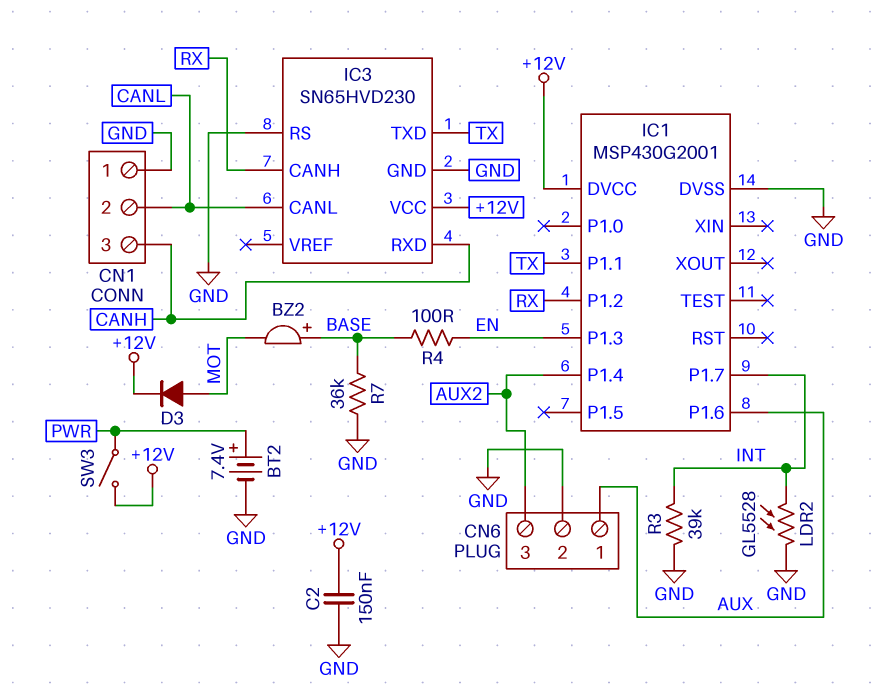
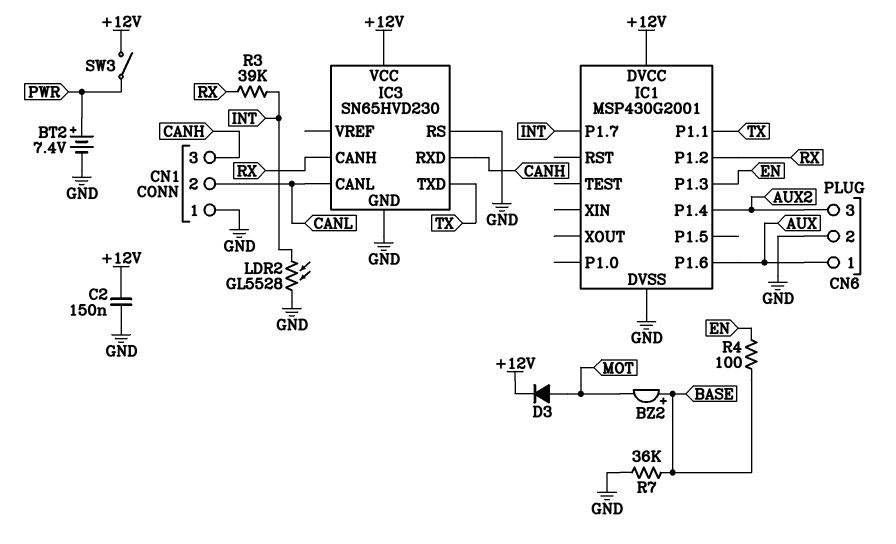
R3: 39k (GND, INT) -> 39k (INT, RX)

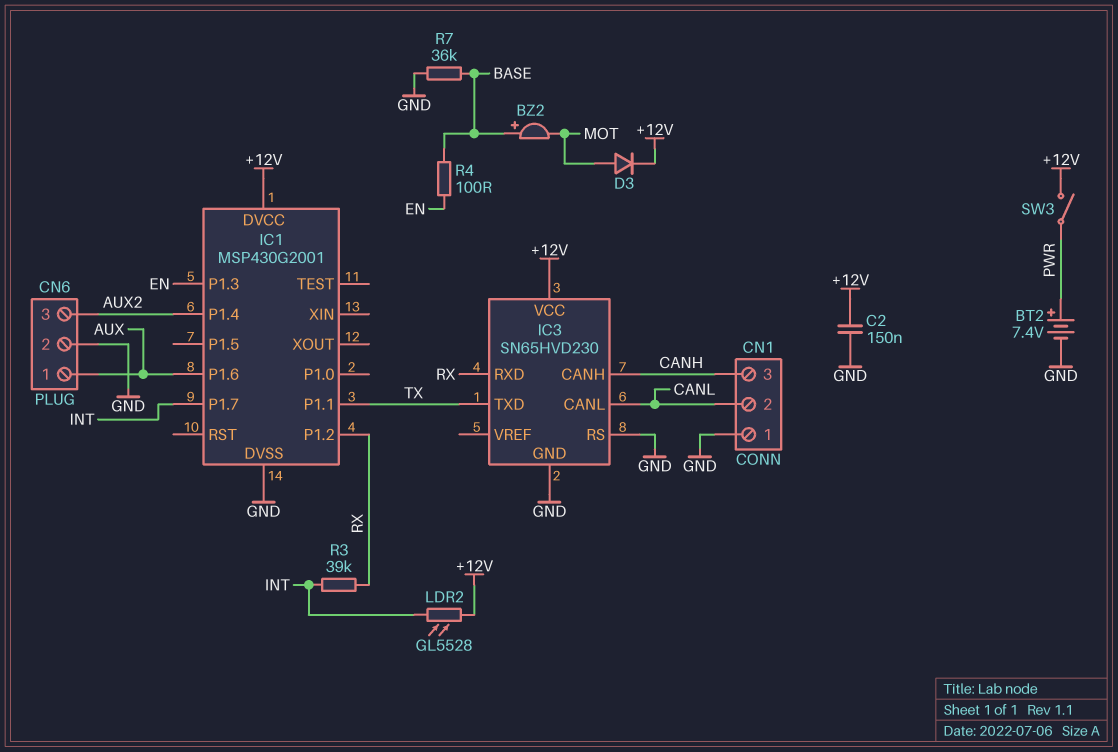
IC3 pin CANH: RX -> CANH
IC3 pin RXD: CANH -> RX
LDR2: GL5528 (GND, INT) -> GL5528 (+12V, INT)

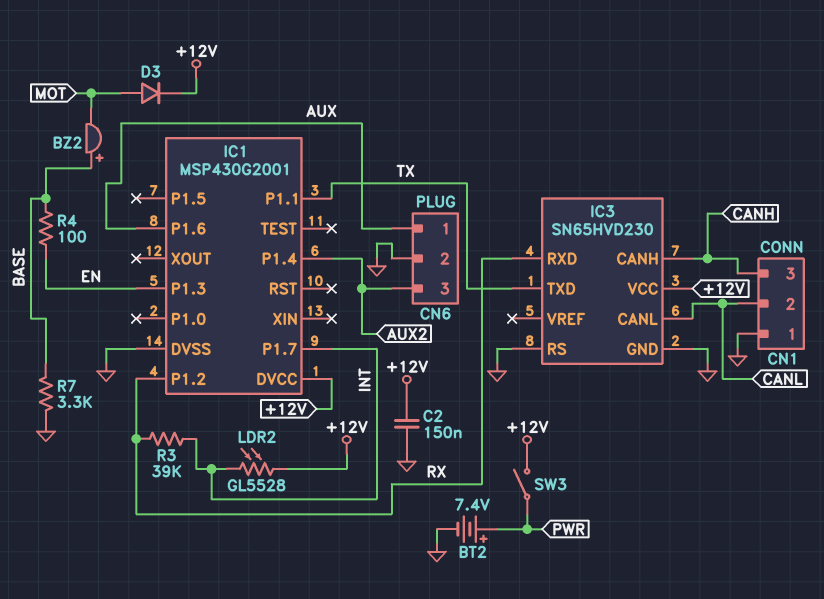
R7: 36k (BASE, GND) -> 3.3k (BASE, GND)

